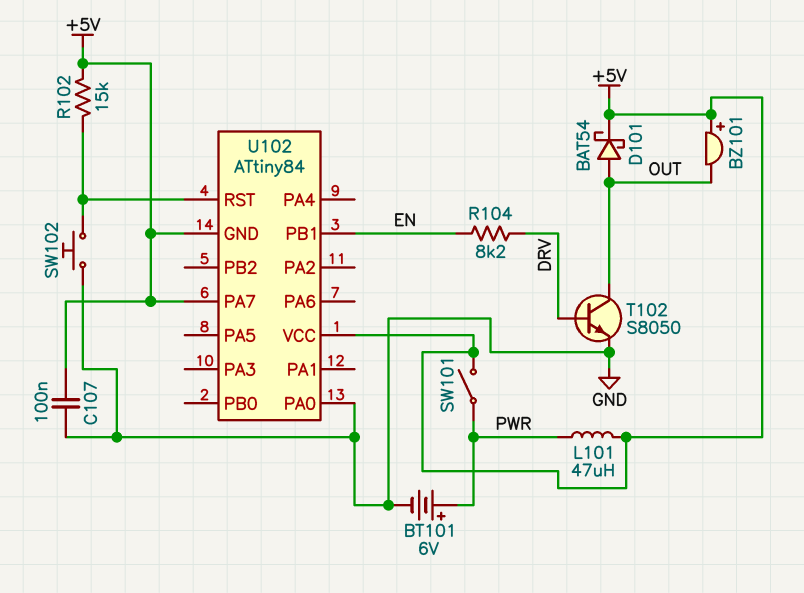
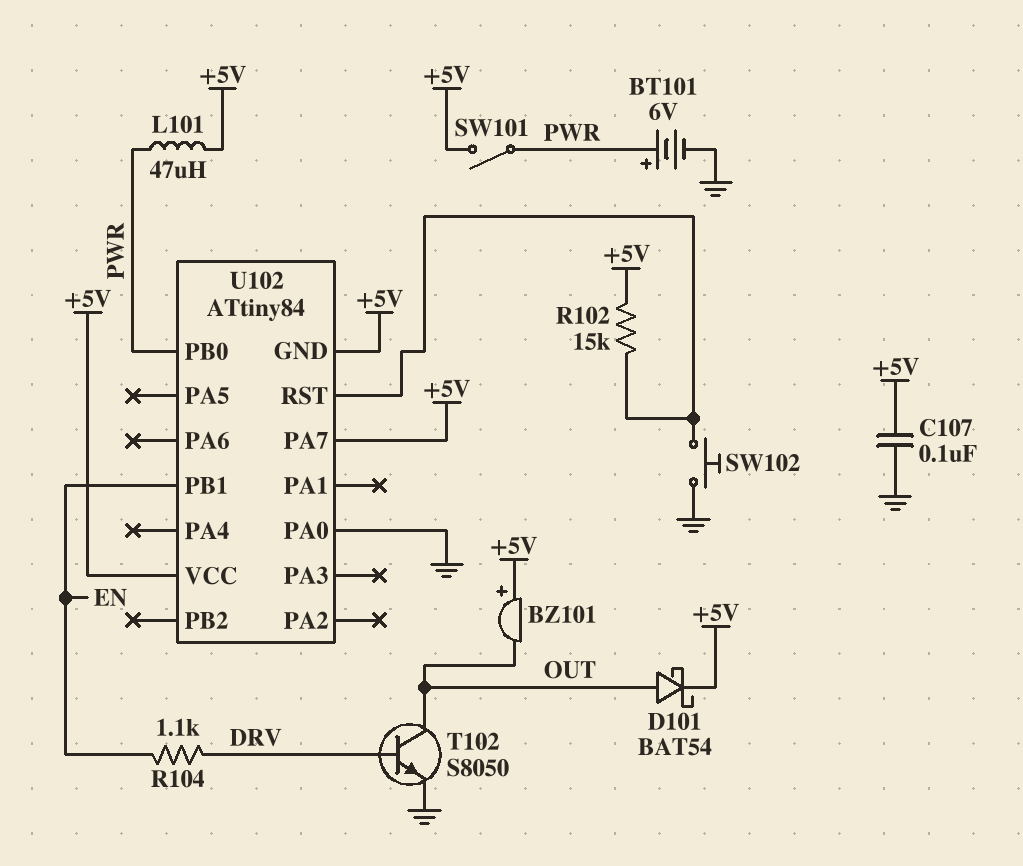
R104: 8.2k (DRV, EN) -> 1.1k (DRV, EN)
U102 pin PB0: none -> PWR

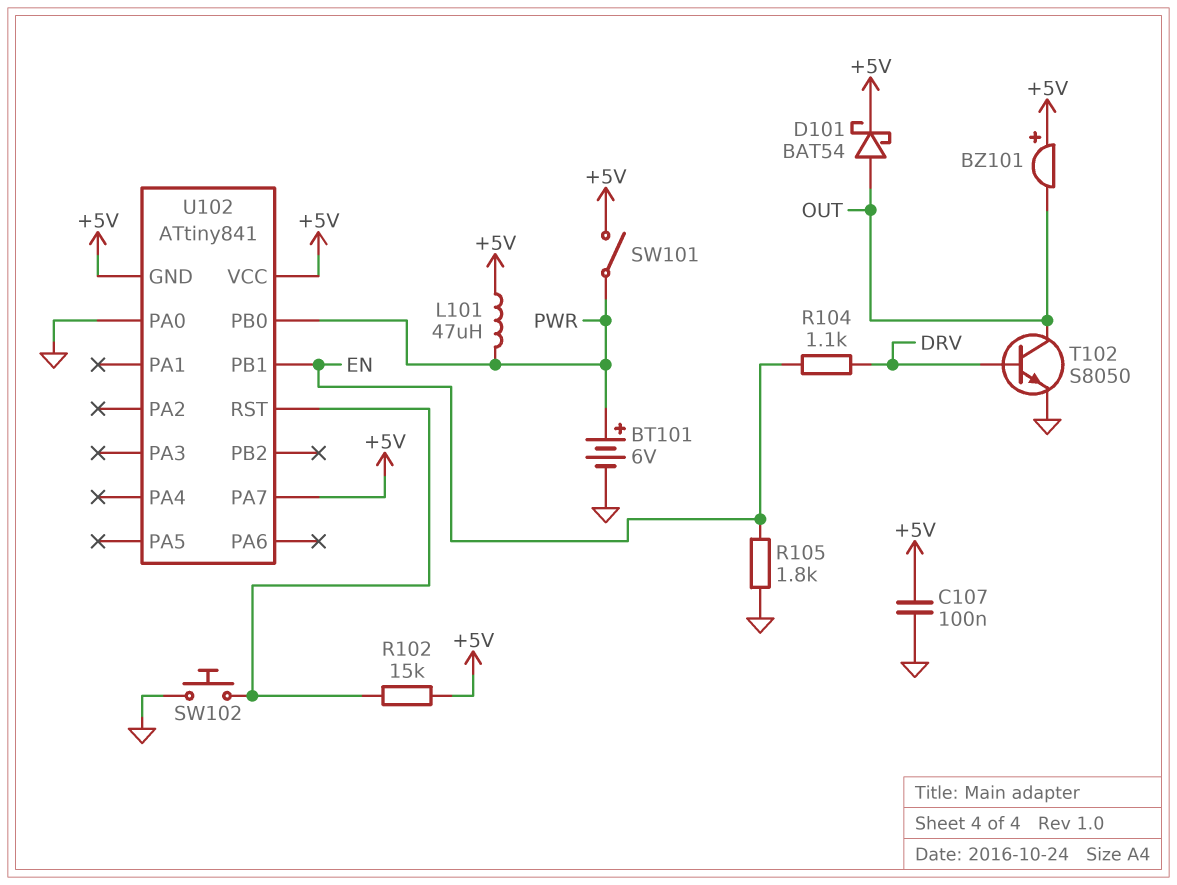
R105: none -> 1.8k (EN, GND)
U102: ATtiny84 -> ATtiny841

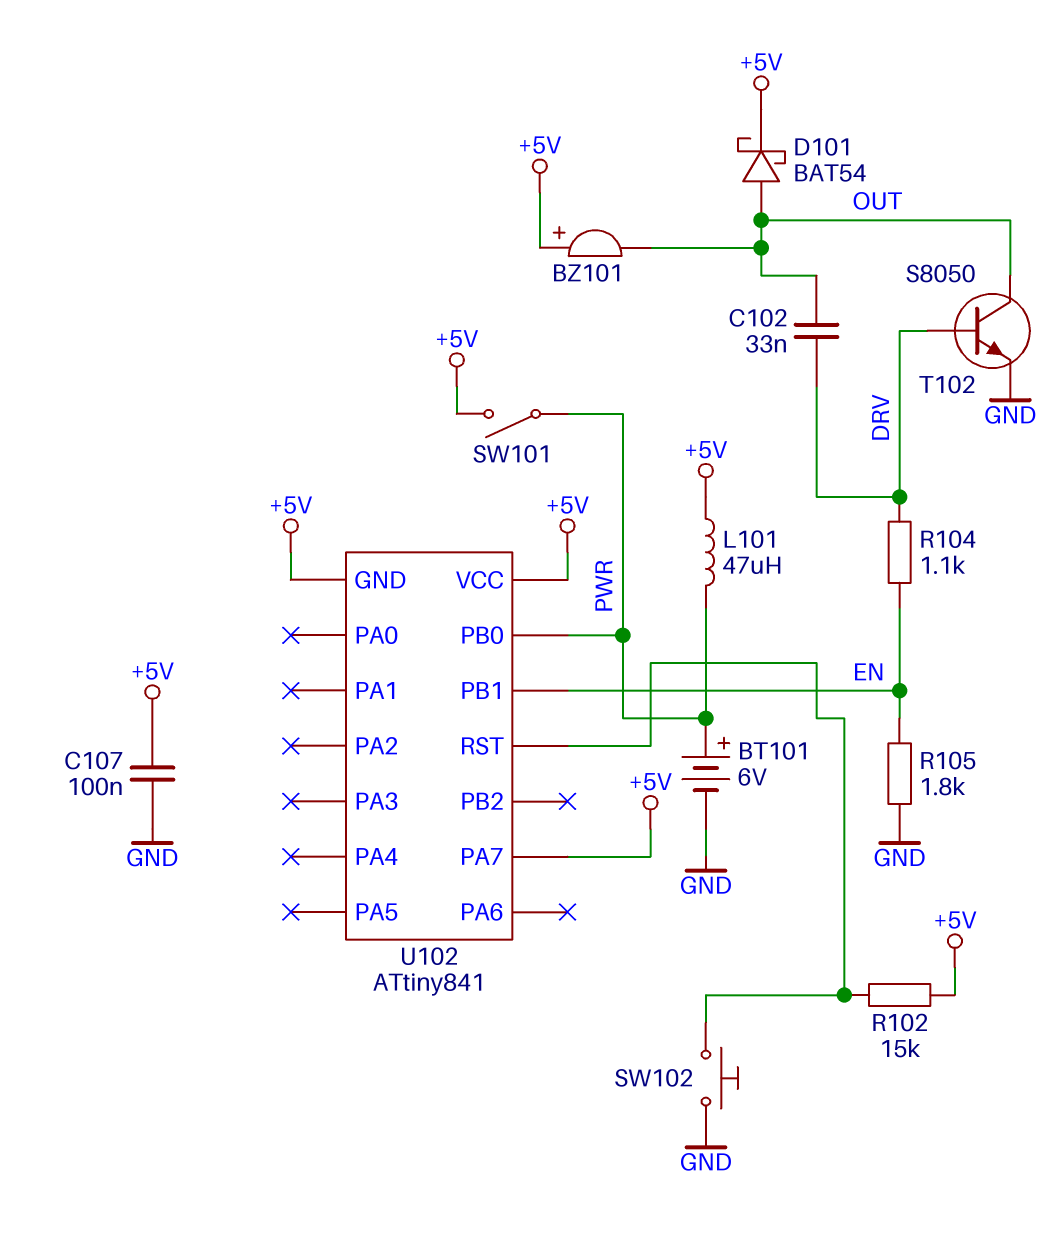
C102: none -> 33nF (DRV, OUT)
U102 pin PA0: GND -> none

